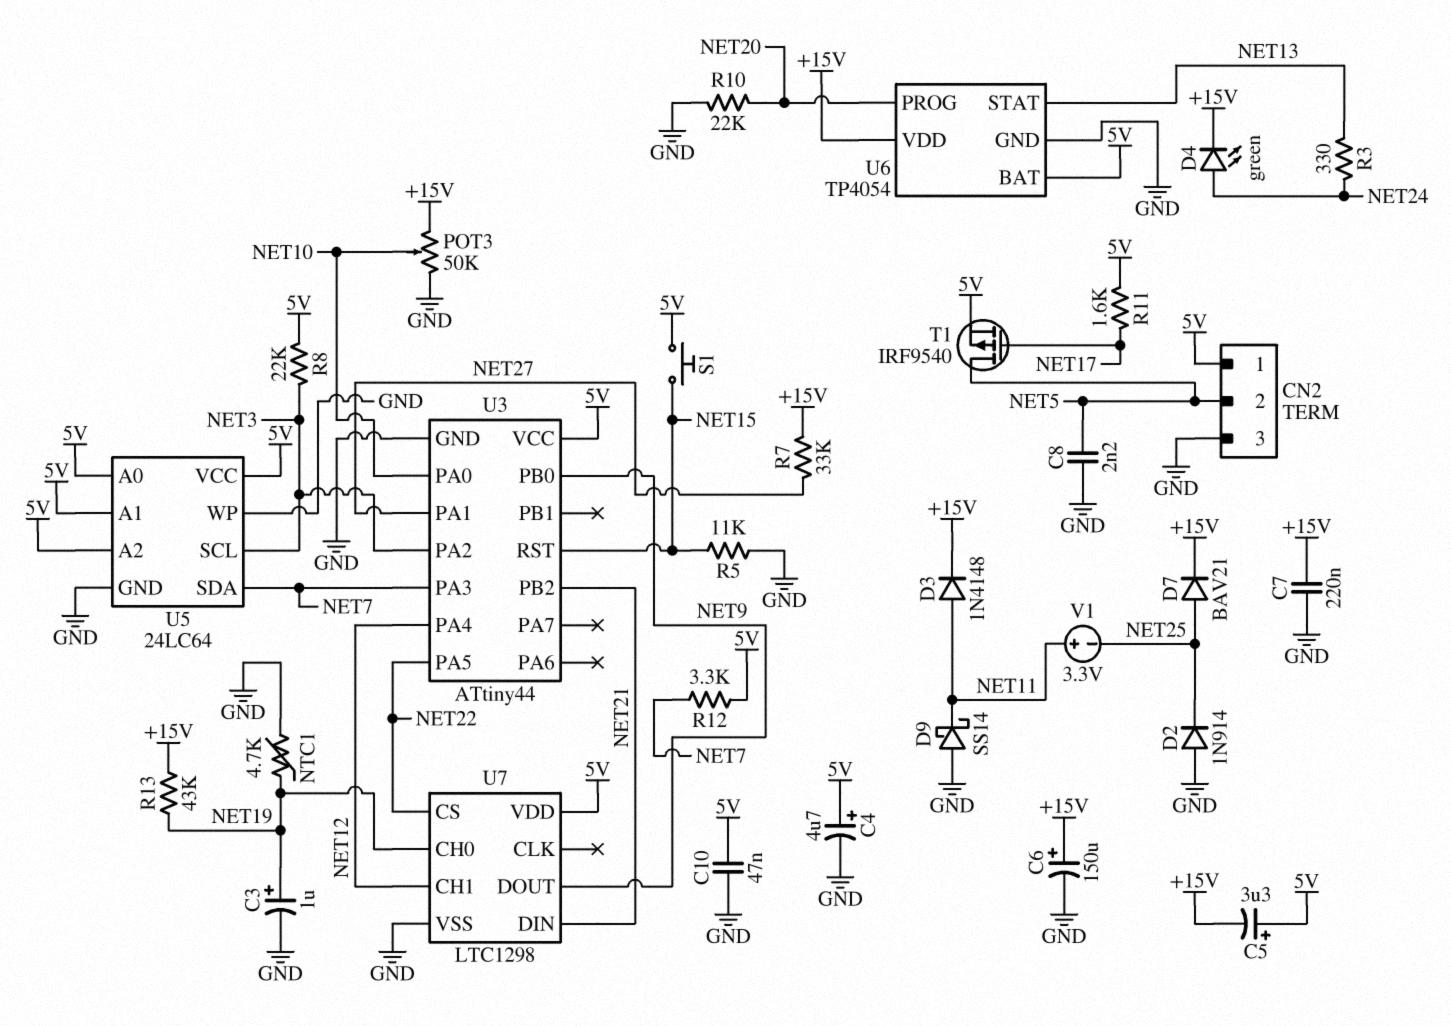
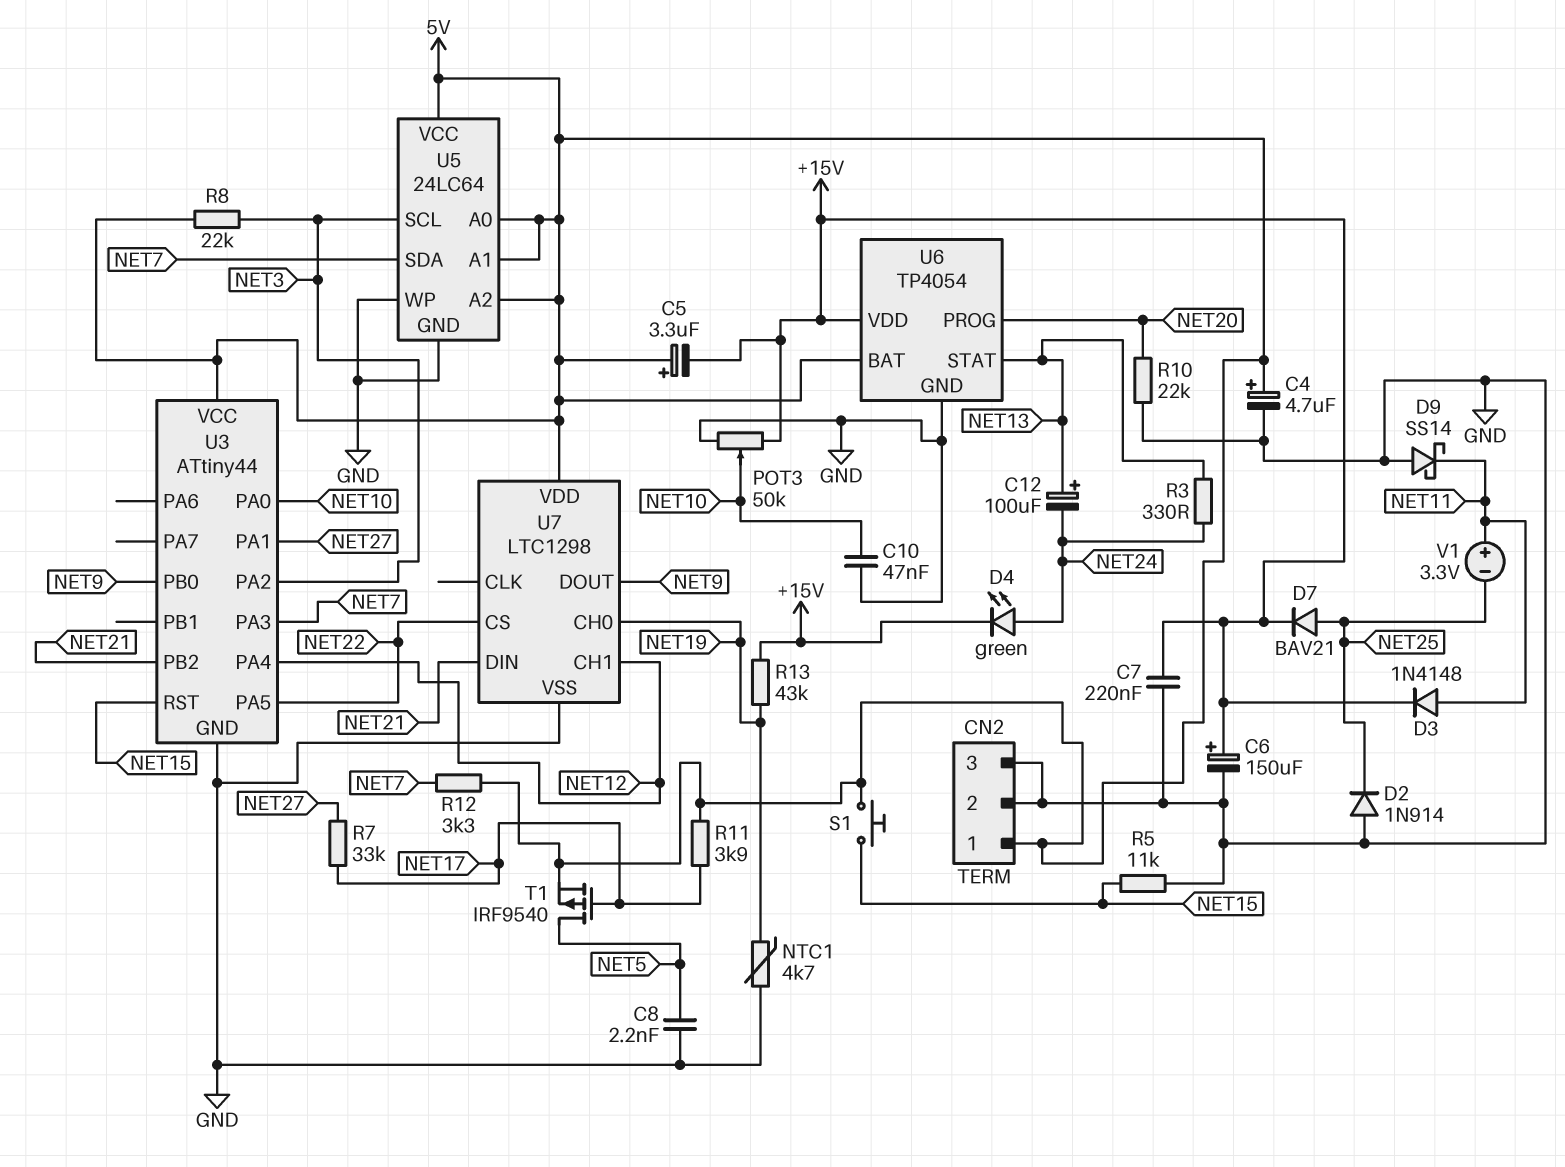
C3: 1uF (plus NET19, minus GND) -> none
C10: 47nF (5V, GND) -> 47nF (GND, NET10)
C12: none -> 100uF (plus NET13, minus NET24)
CN2 pin 2: NET5 -> GND
R7: 33k (+15V, NET27) -> 33k (NET17, NET27)
R11: 1.6k (5V, NET17) -> 3.9k (5V, NET17)

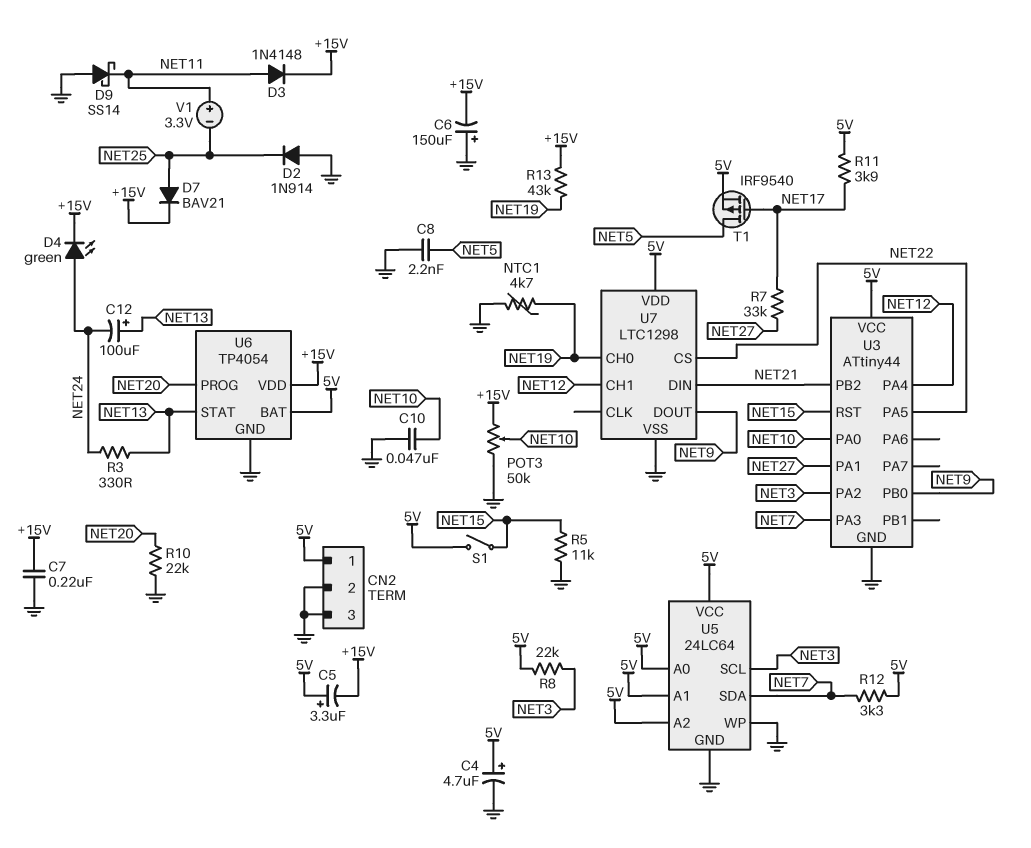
C6: 150uF (plus +15V, minus GND) -> 150uF (plus GND, minus +15V)
S1: button (5V, NET15) -> switch (5V, NET15)

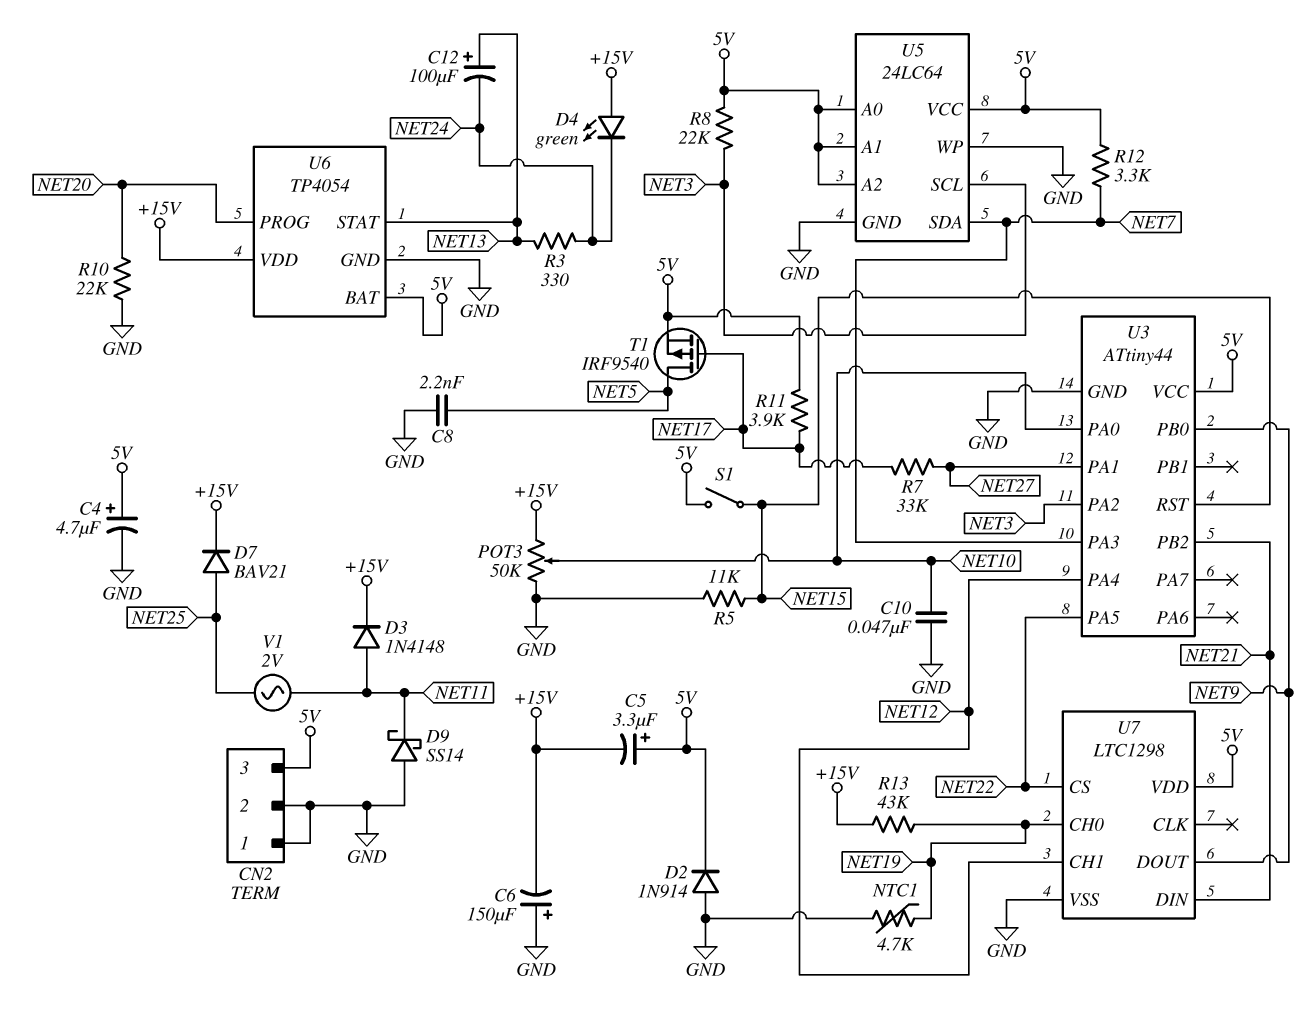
C7: 220nF (+15V, GND) -> none
CN2 pin 1: 5V -> GND
CN2 pin 3: GND -> 5V
D2: diode 1N914 (A GND, K NET25) -> diode 1N914 (A GND, K 5V)
D4: LED green (A NET24, K +15V) -> LED green (A +15V, K NET24)
V1: 3.3V (plus NET11, minus NET25) -> AC 2V (NET11, NET25)

